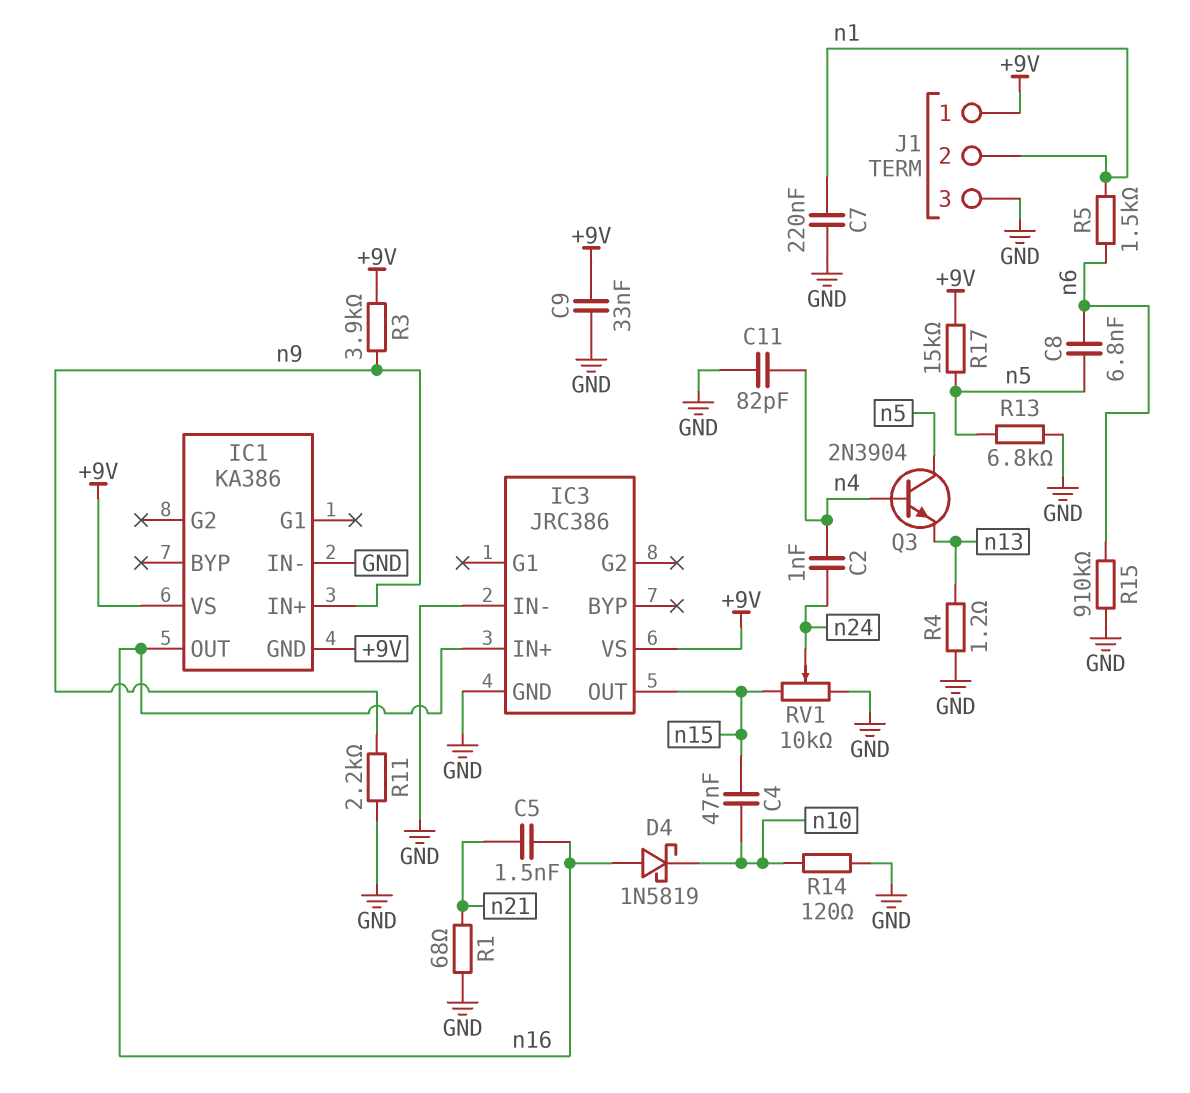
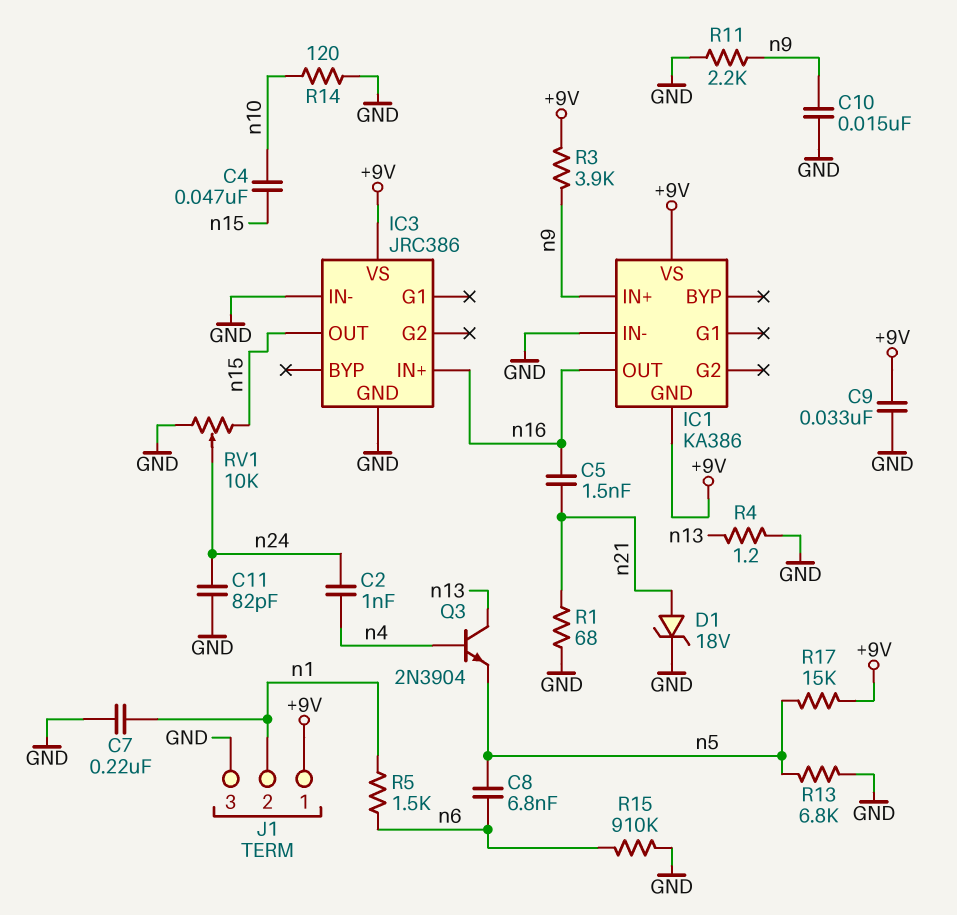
C10: none -> 15nF (GND, n9)
C11: 82pF (GND, n4) -> 82pF (GND, n24)
D1: none -> zener 18V (A n21, K GND)
D4: schottky 1N5819 (A n16, K n10) -> none
Q3: NPN 2N3904 (B n4, C n5, E n13) -> NPN 2N3904 (B n4, C n13, E n5)

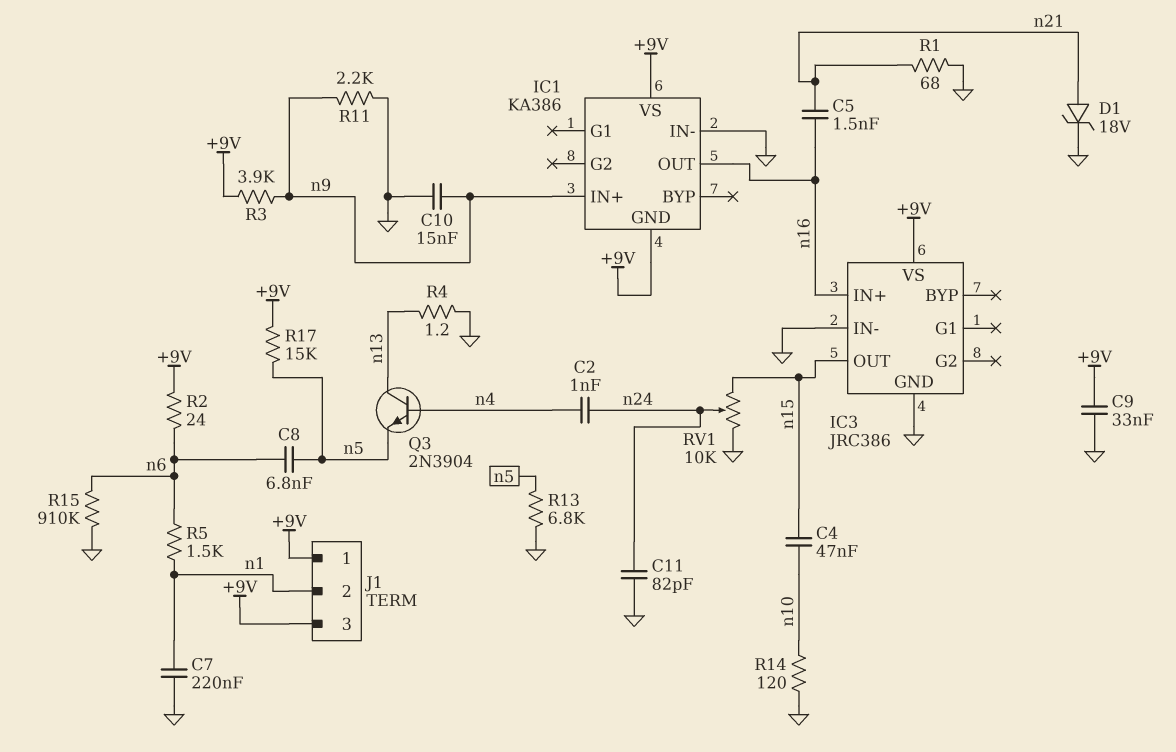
J1 pin 3: GND -> +9V
R2: none -> 24 (+9V, n6)

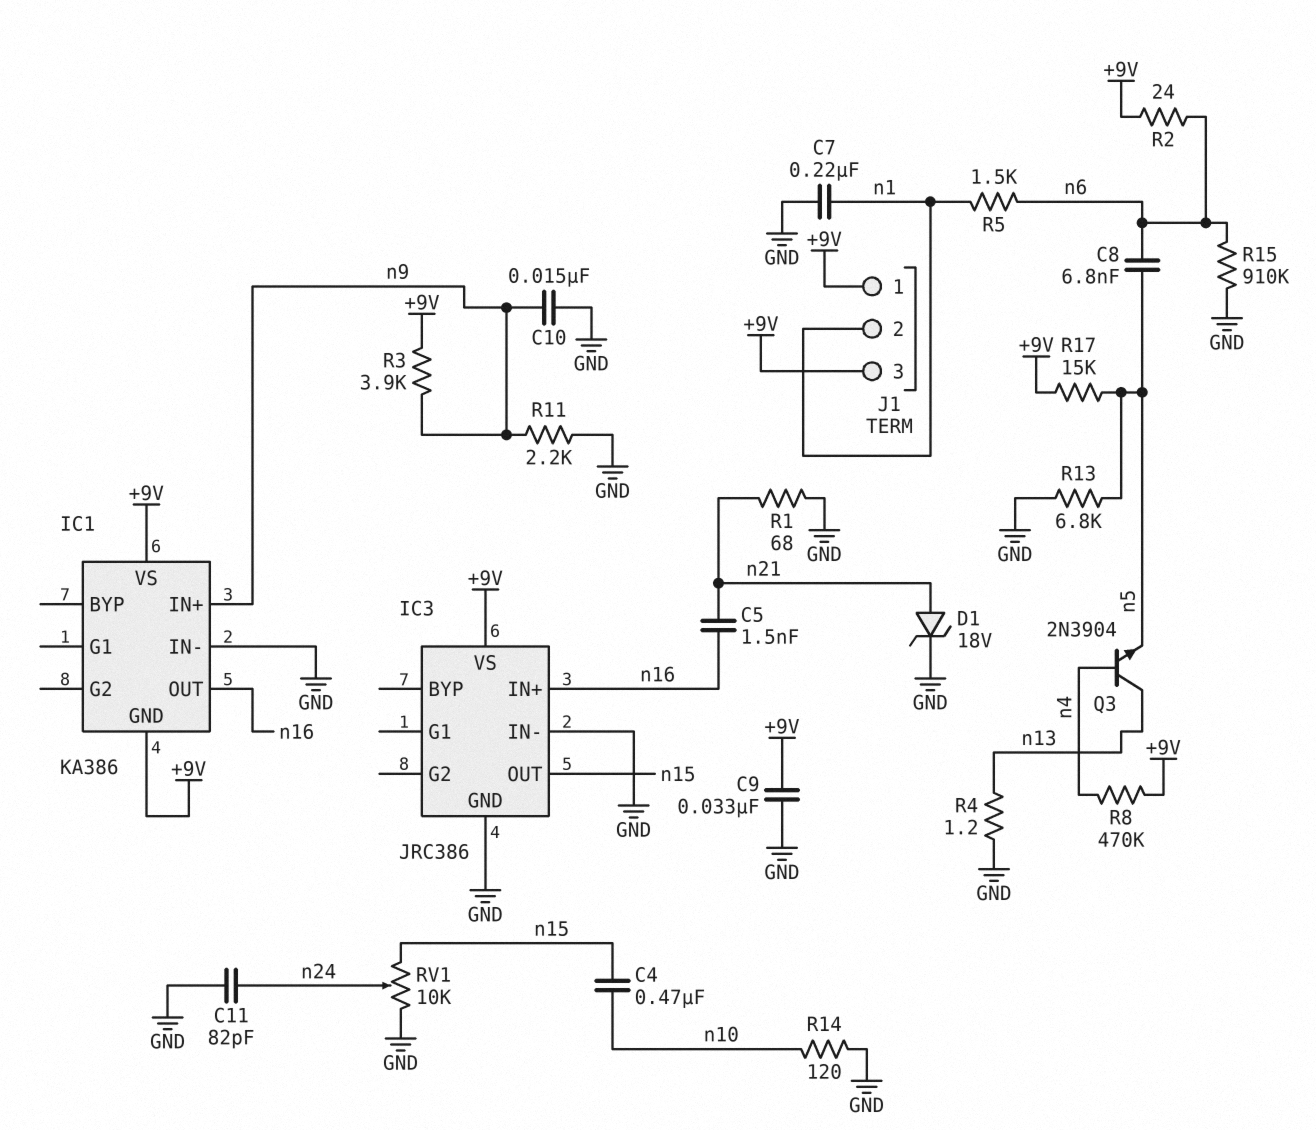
C2: 1nF (n4, n24) -> none
C4: 47nF (n10, n15) -> 470nF (n10, n15)
R8: none -> 470k (+9V, n4)

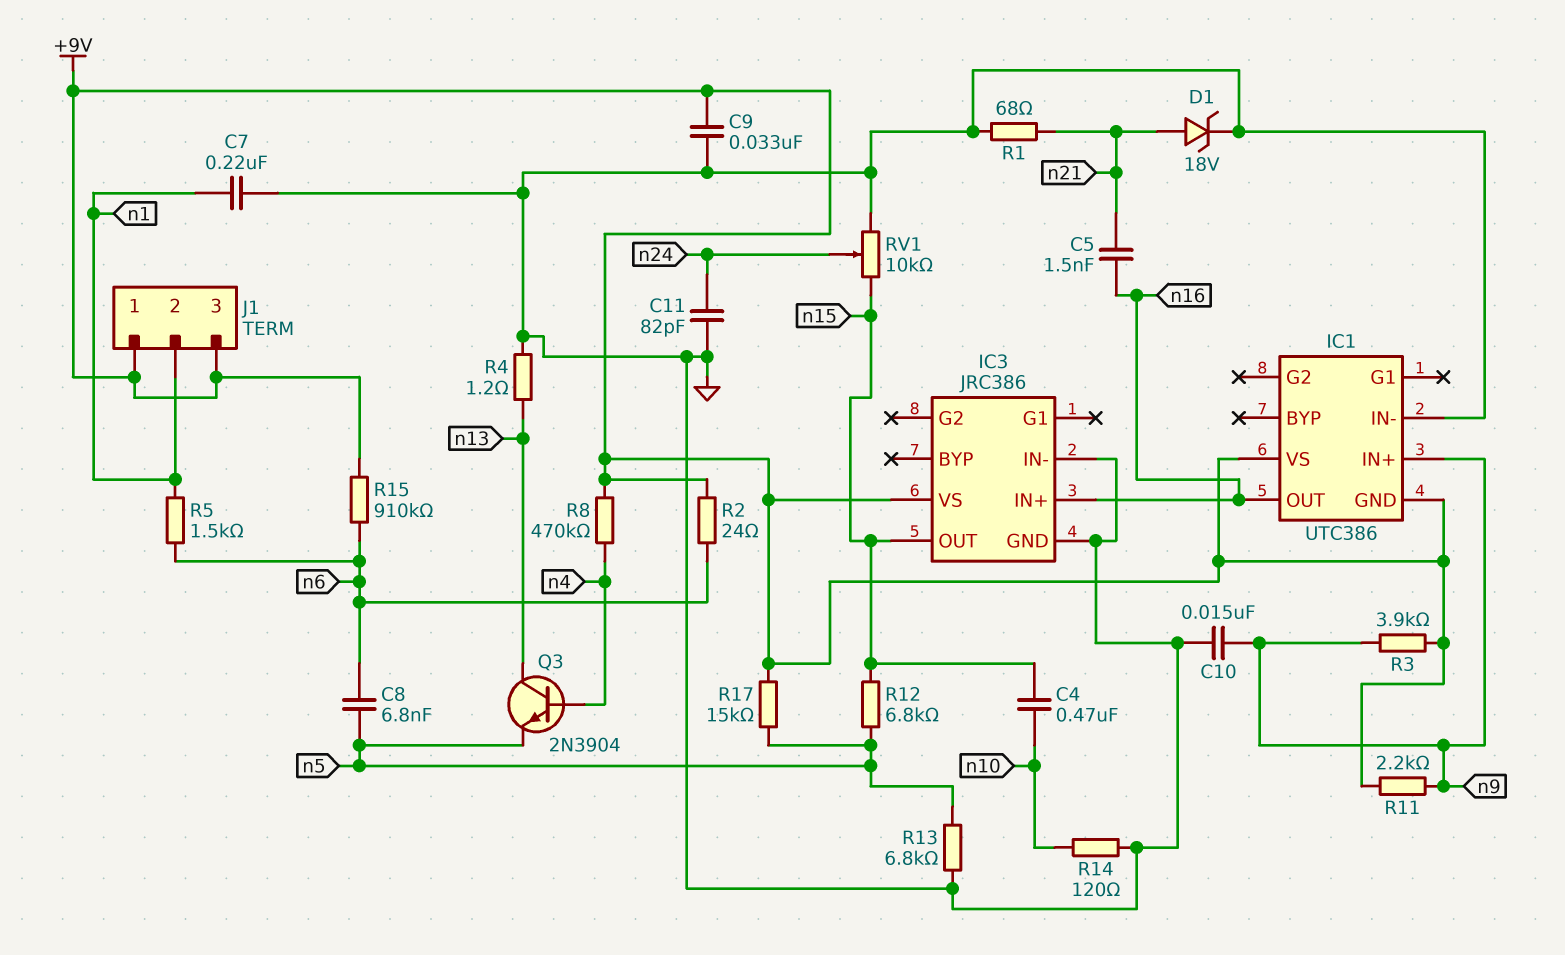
IC1: KA386 -> UTC386
R11: 2.2k (GND, n9) -> 2.2k (+9V, n9)
R12: none -> 6.8k (n5, n15)
R15: 910k (GND, n6) -> 910k (+9V, n6)

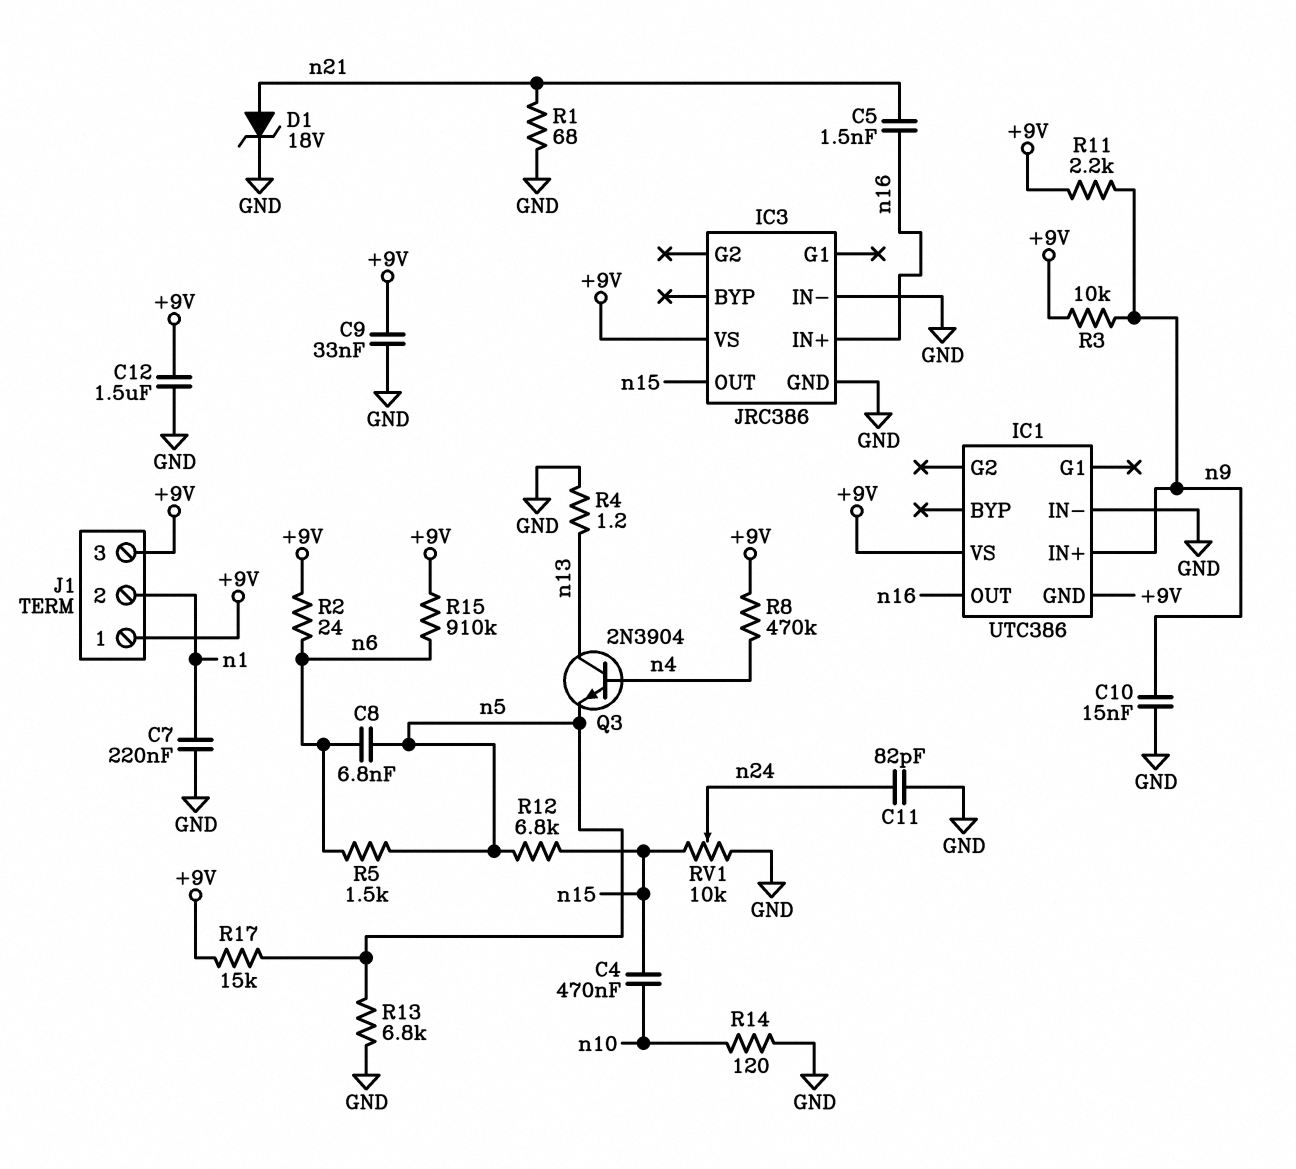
C12: none -> 1.5uF (+9V, GND)
R3: 3.9k (+9V, n9) -> 10k (+9V, n9)
R5: 1.5k (n1, n6) -> 1.5k (n5, n6)

